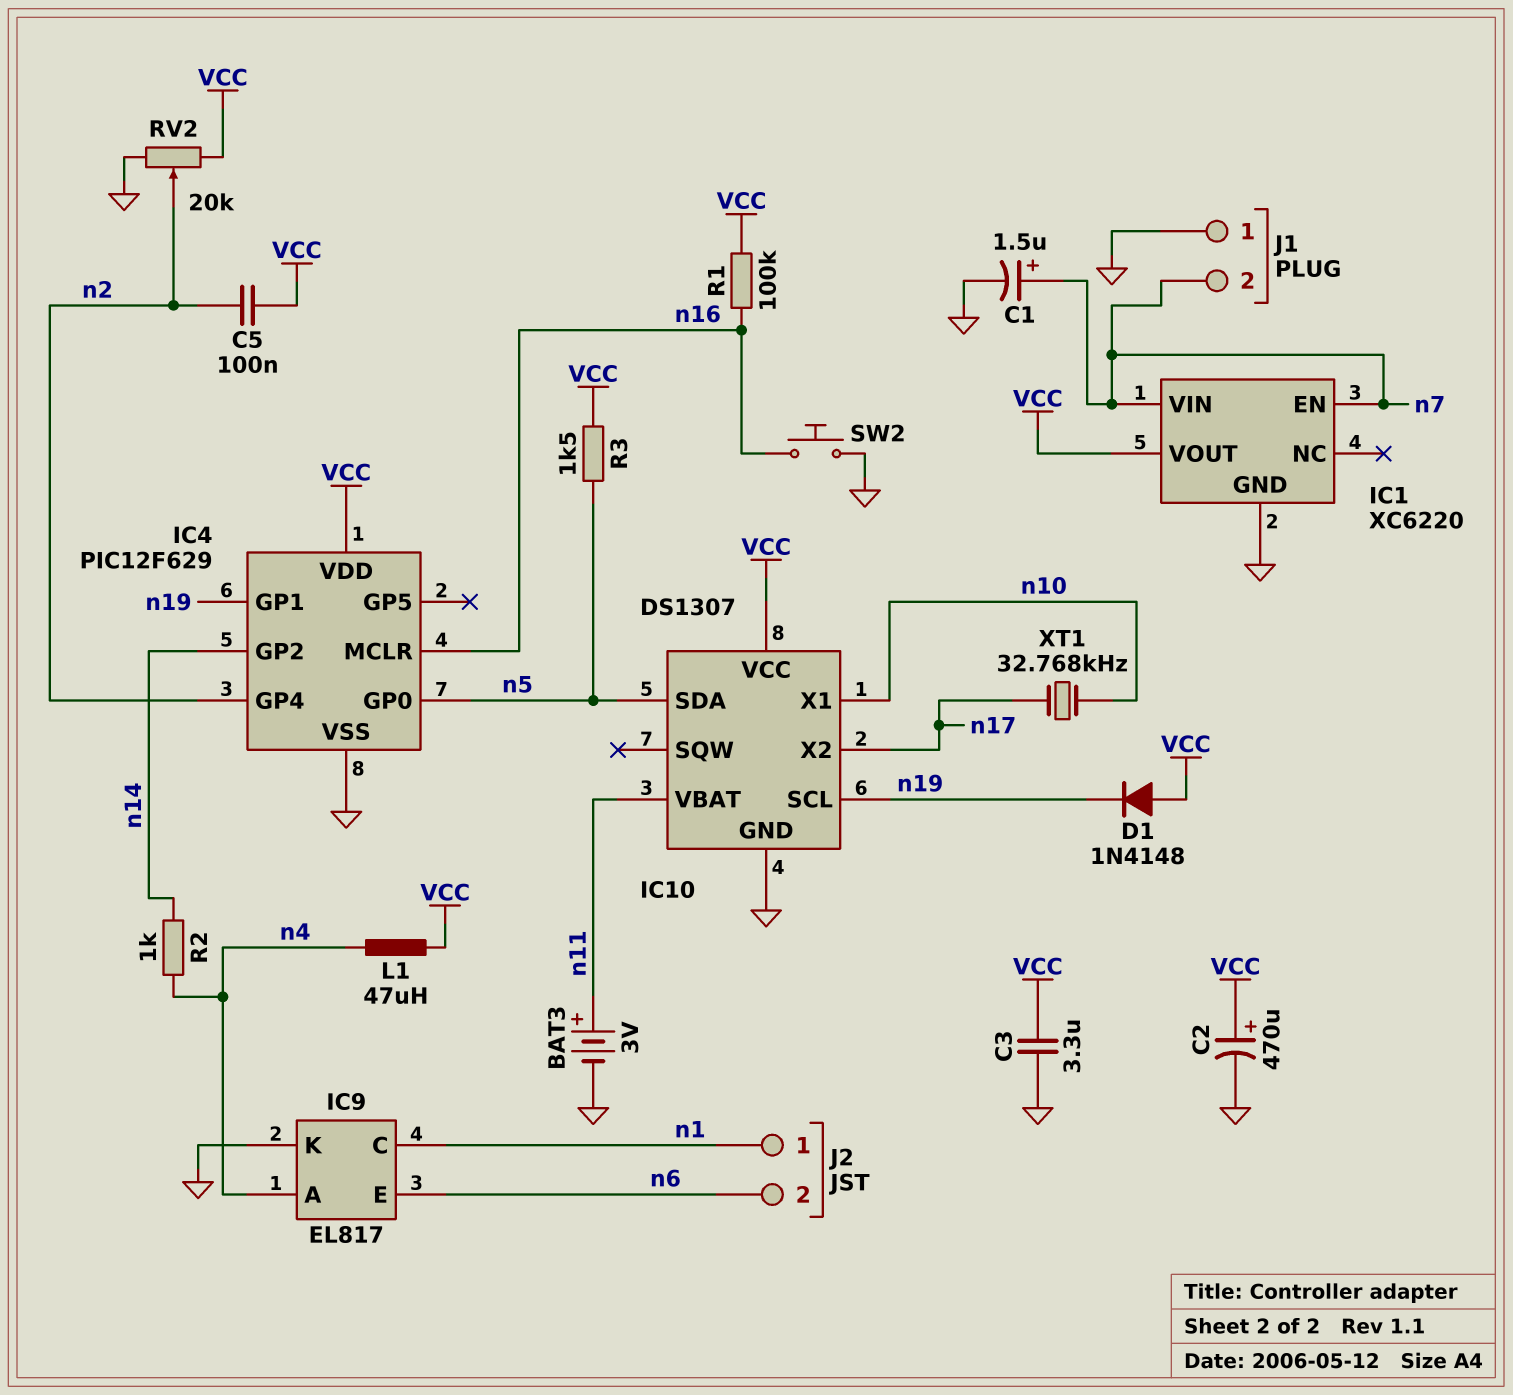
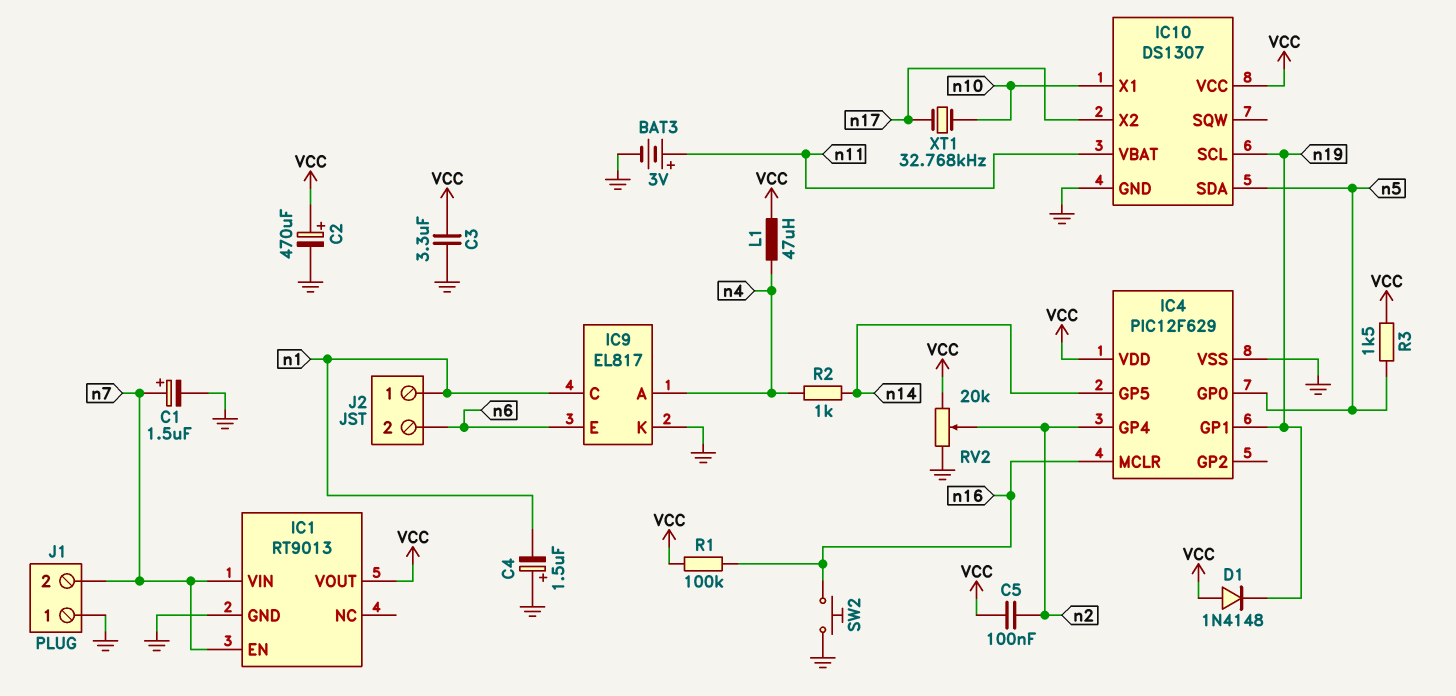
C4: none -> 1.5uF (plus GND, minus n1)
IC1: XC6220 -> RT9013
IC4 pin GP2: n14 -> none
IC4 pin GP5: none -> n14

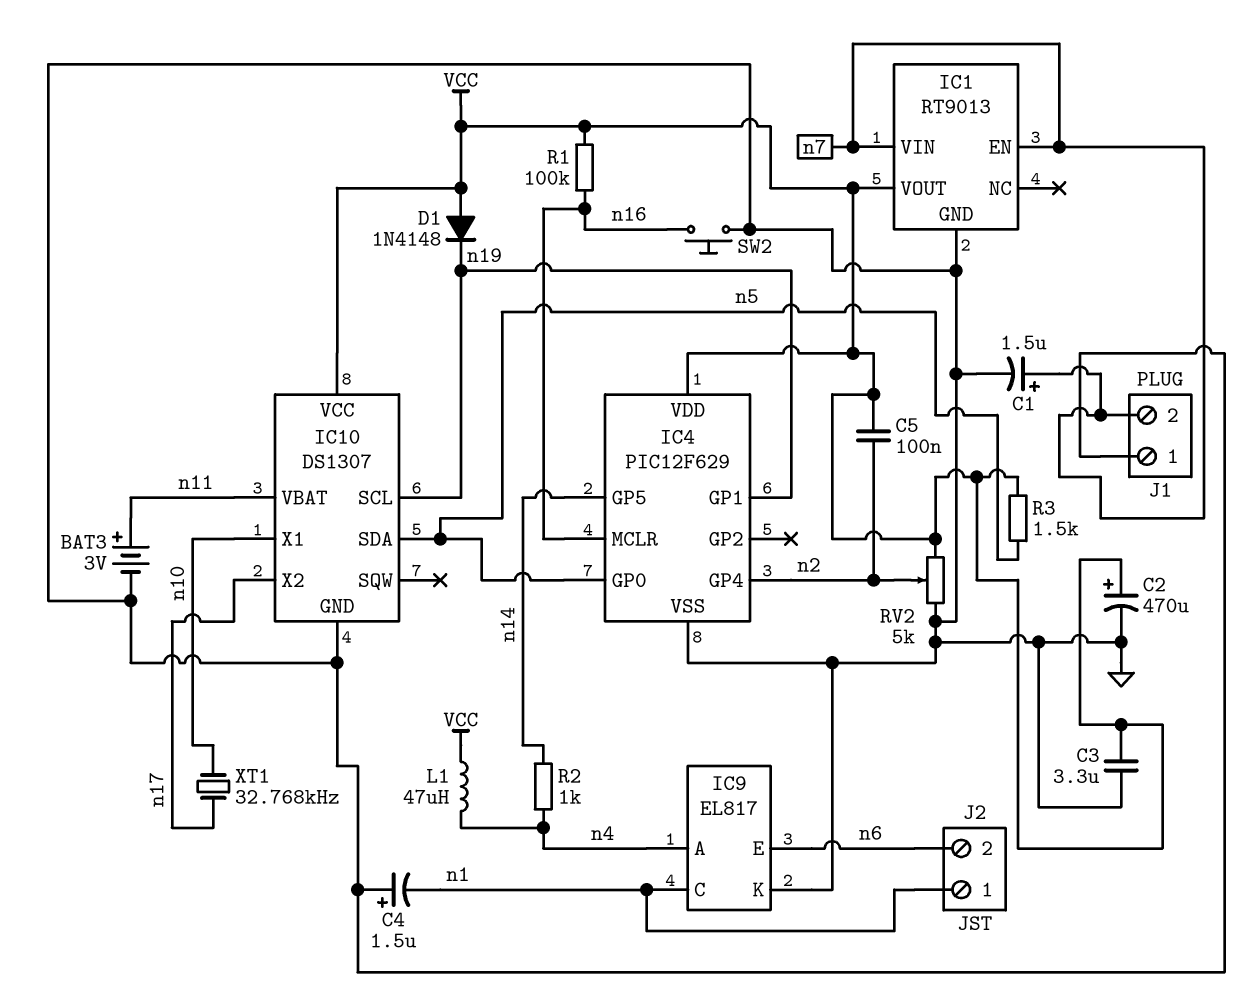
RV2: 20k (GND, VCC, wiper n2) -> 5k (GND, VCC, wiper n2)

